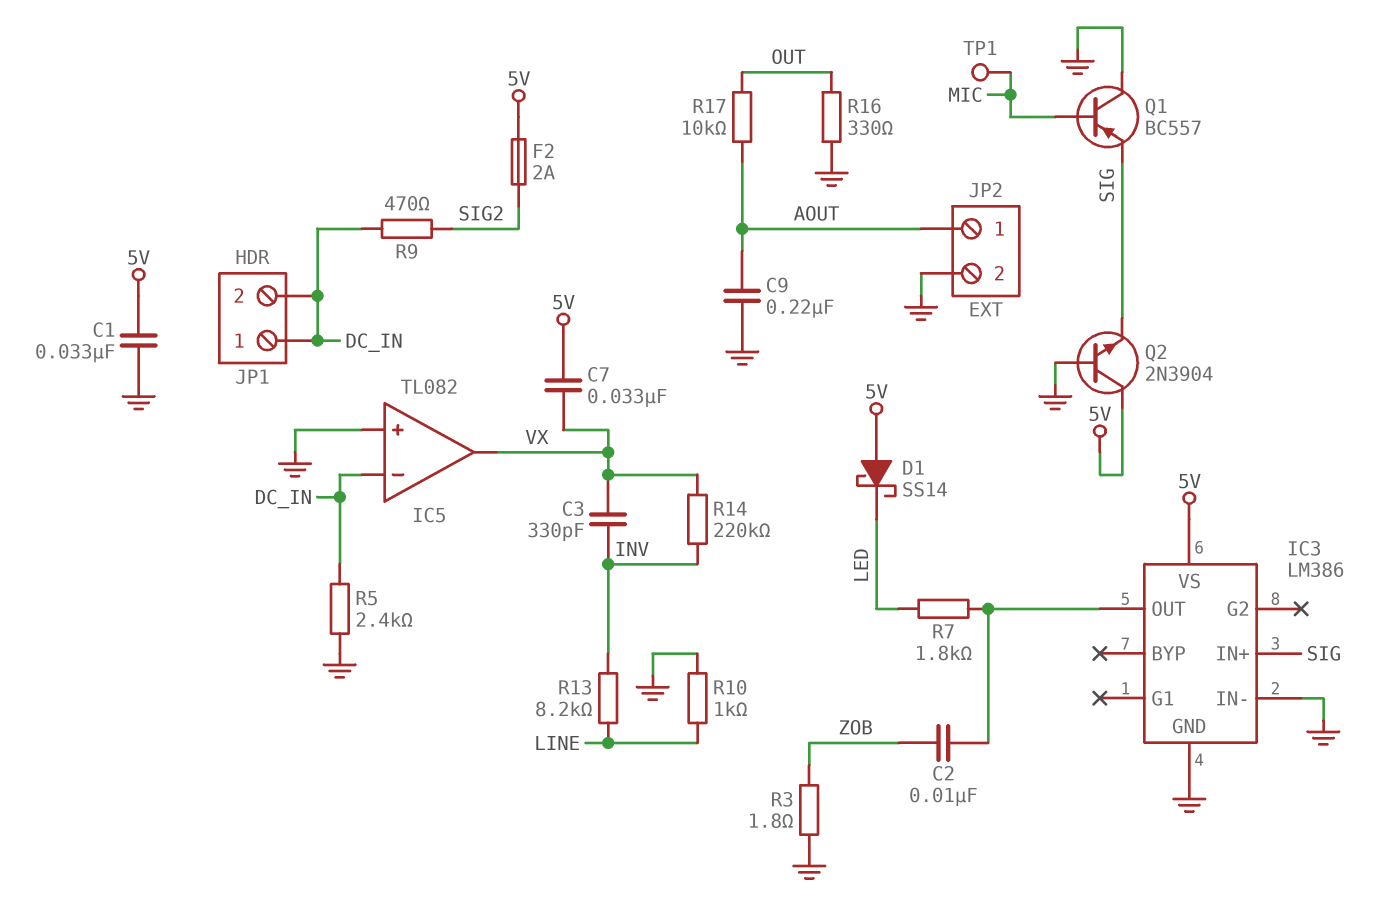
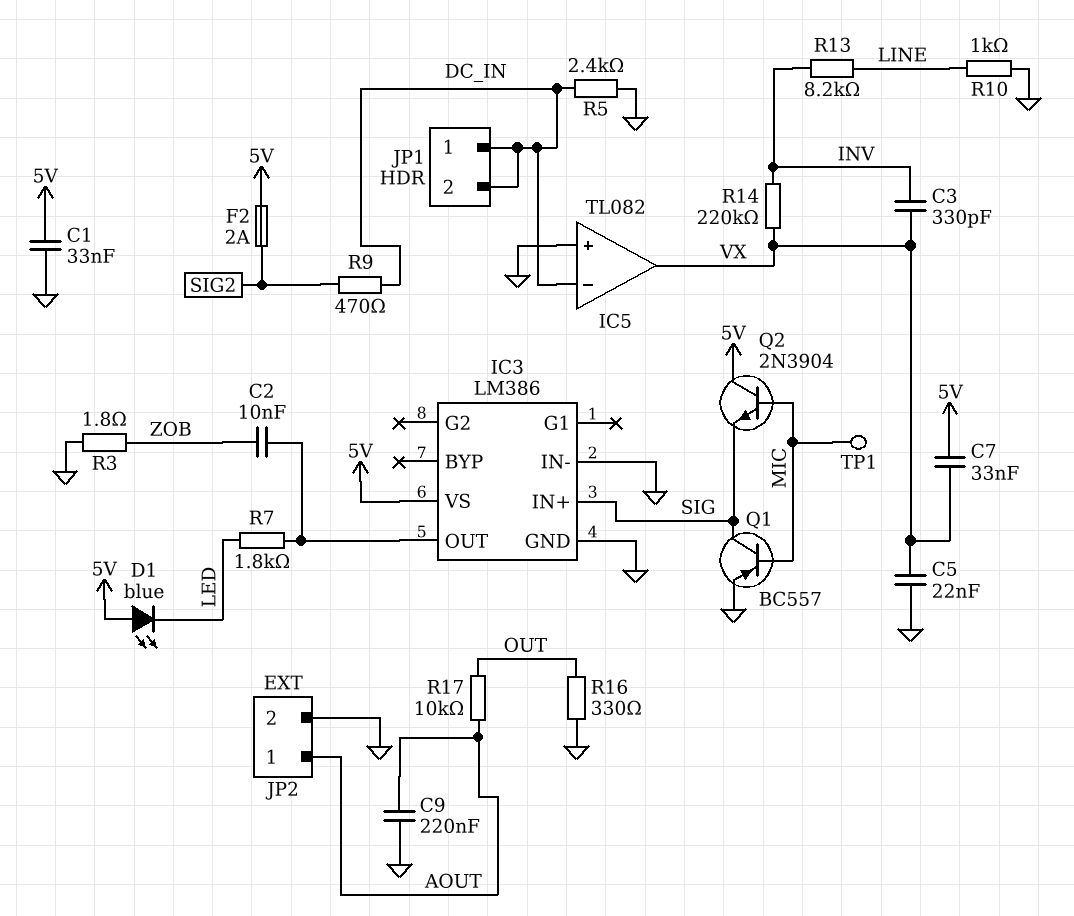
C5: none -> 22nF (GND, VX)
D1: schottky SS14 (A 5V, K LED) -> LED blue (A 5V, K LED)
Q1: PNP BC557 (B MIC, C GND, E SIG) -> PNP BC557 (B MIC, C SIG, E GND)
Q2: NPN 2N3904 (B GND, C 5V, E SIG) -> NPN 2N3904 (B MIC, C 5V, E SIG)

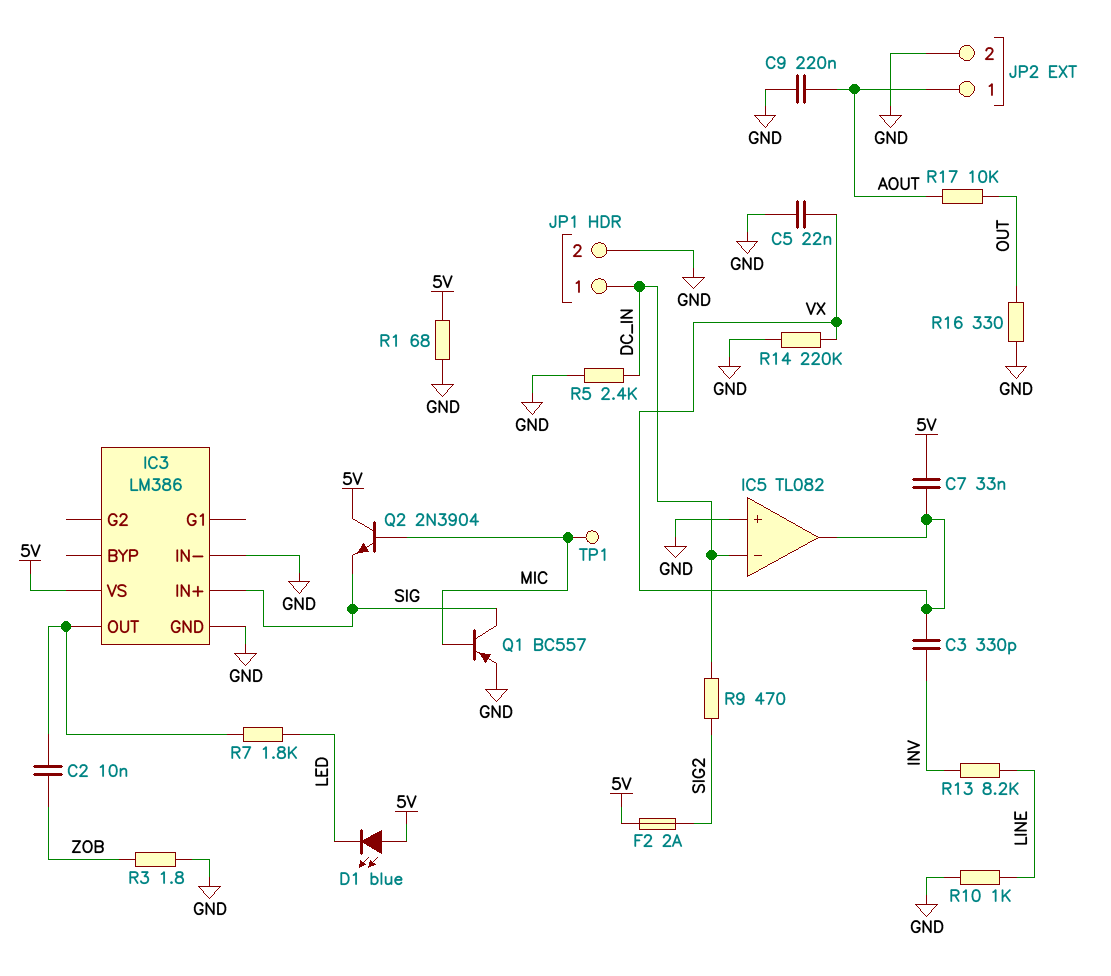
C1: 33nF (5V, GND) -> none
JP1 pin 2: DC_IN -> GND
R1: none -> 68 (5V, GND)
R14: 220k (INV, VX) -> 220k (GND, VX)

